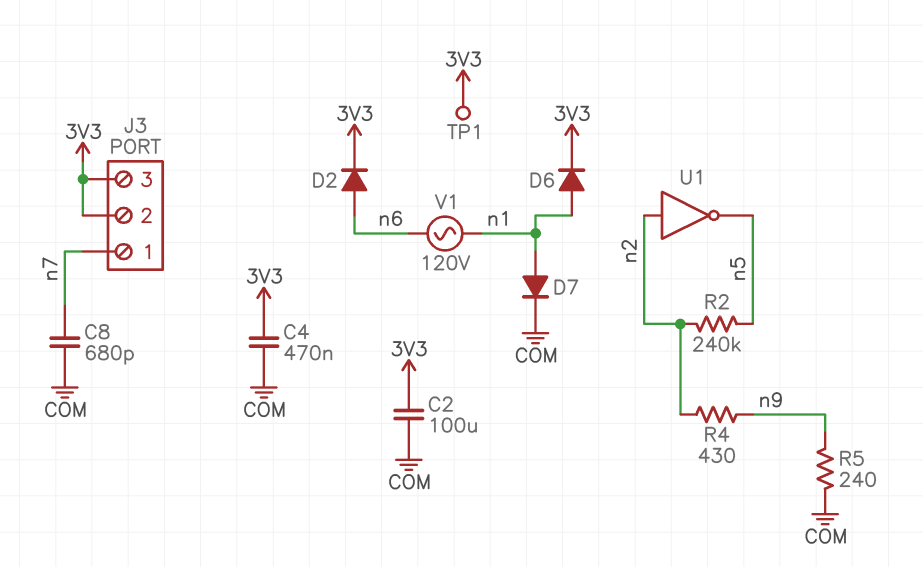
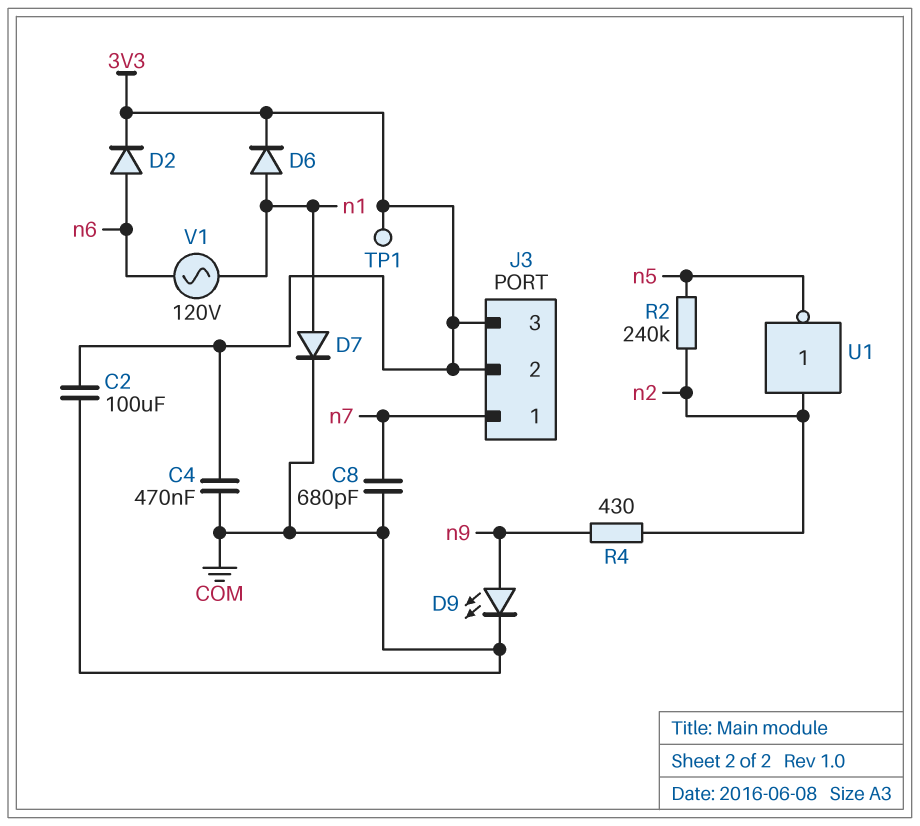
D9: none -> LED (A n9, K COM)
R5: 240 (COM, n9) -> none

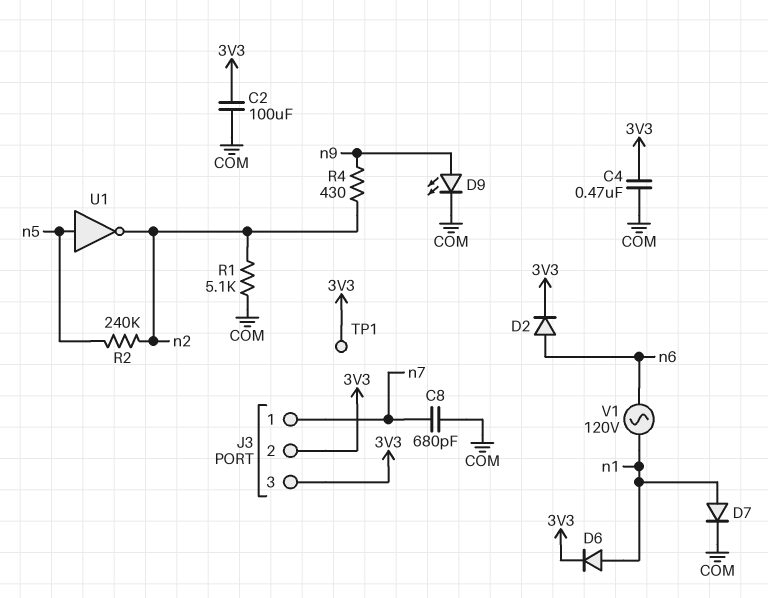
R1: none -> 5.1k (COM, n2)
U1: NOT (in n2, out n5) -> NOT (in n5, out n2)

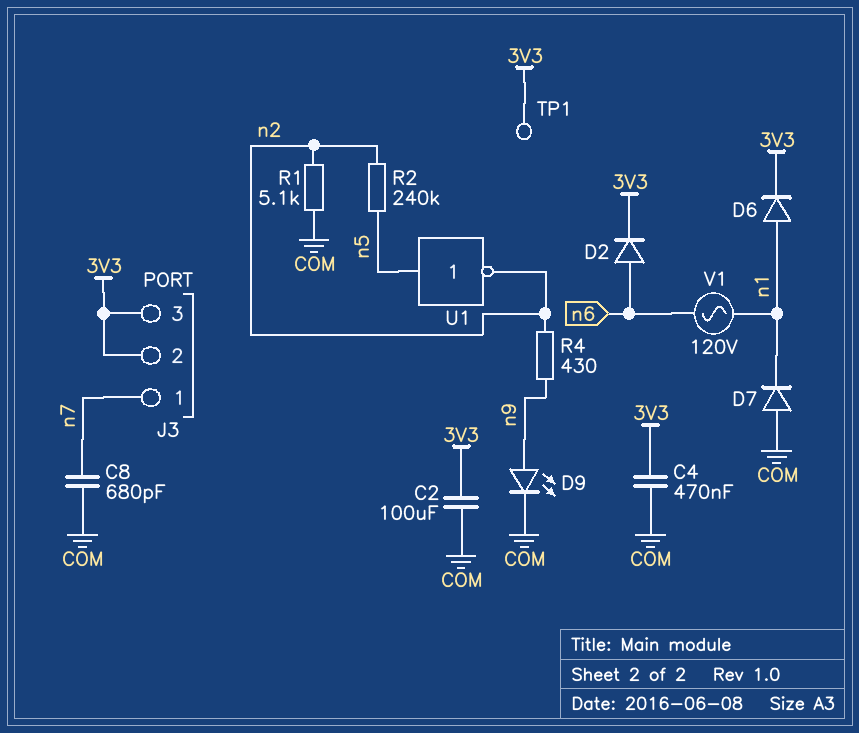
D7: diode (A n1, K COM) -> diode (A COM, K n1)

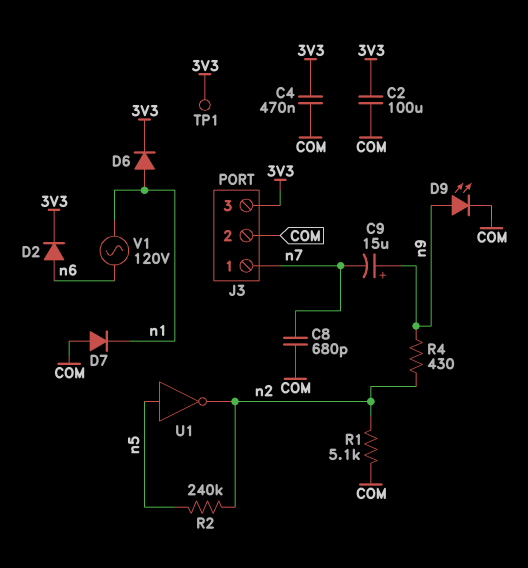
C9: none -> 15uF (plus n9, minus n7)
J3 pin 2: 3V3 -> COM

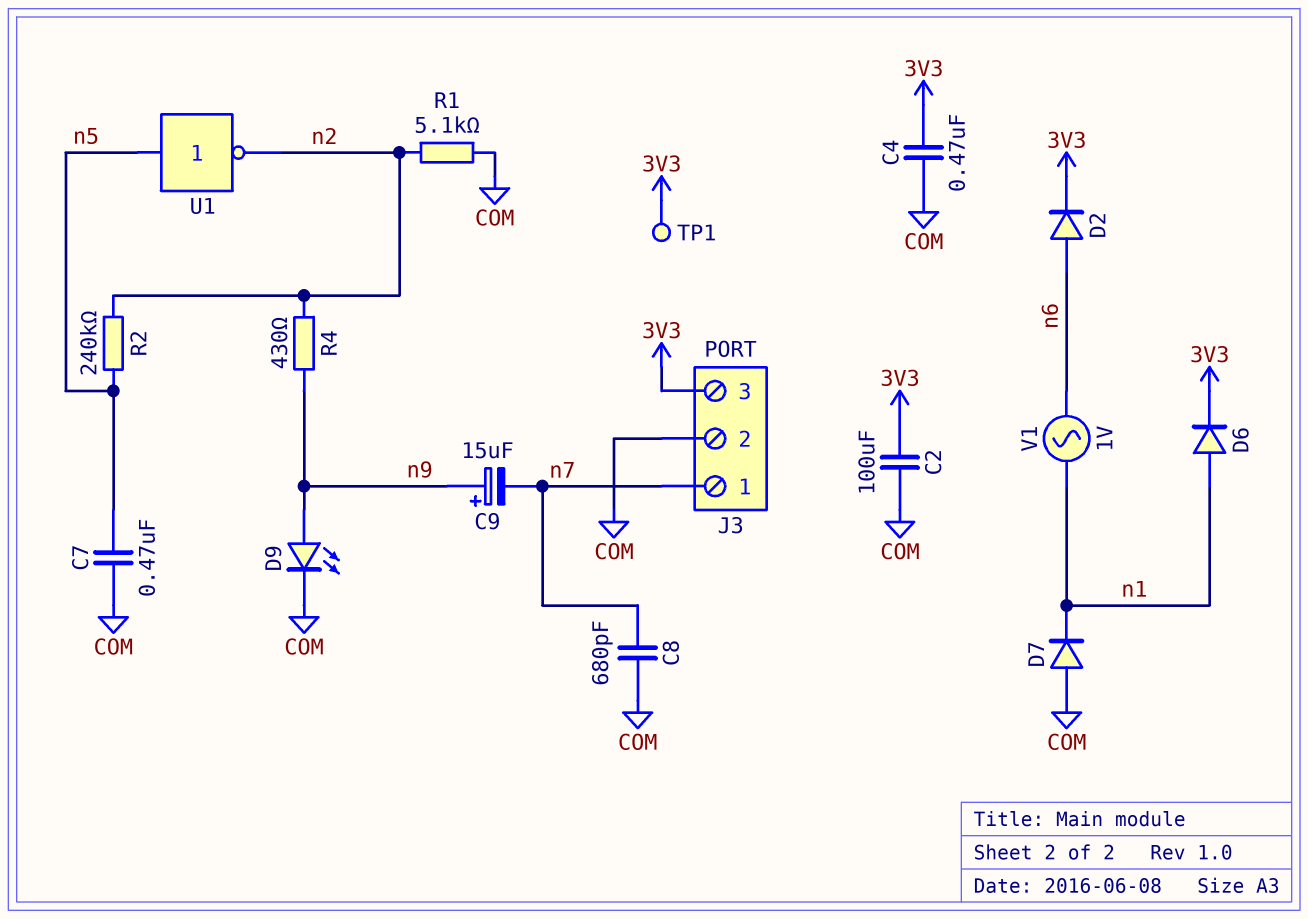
C7: none -> 470nF (COM, n5)
V1: AC 120V (n1, n6) -> AC 1V (n1, n6)

